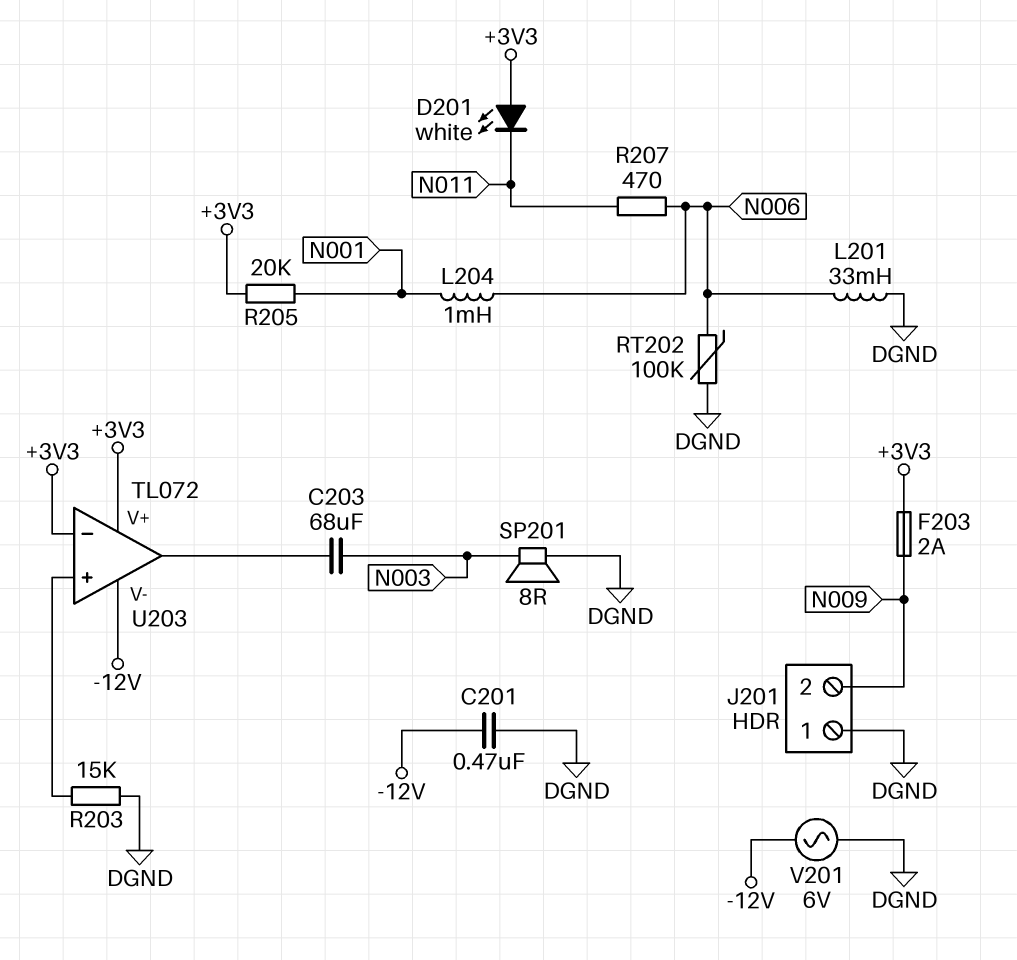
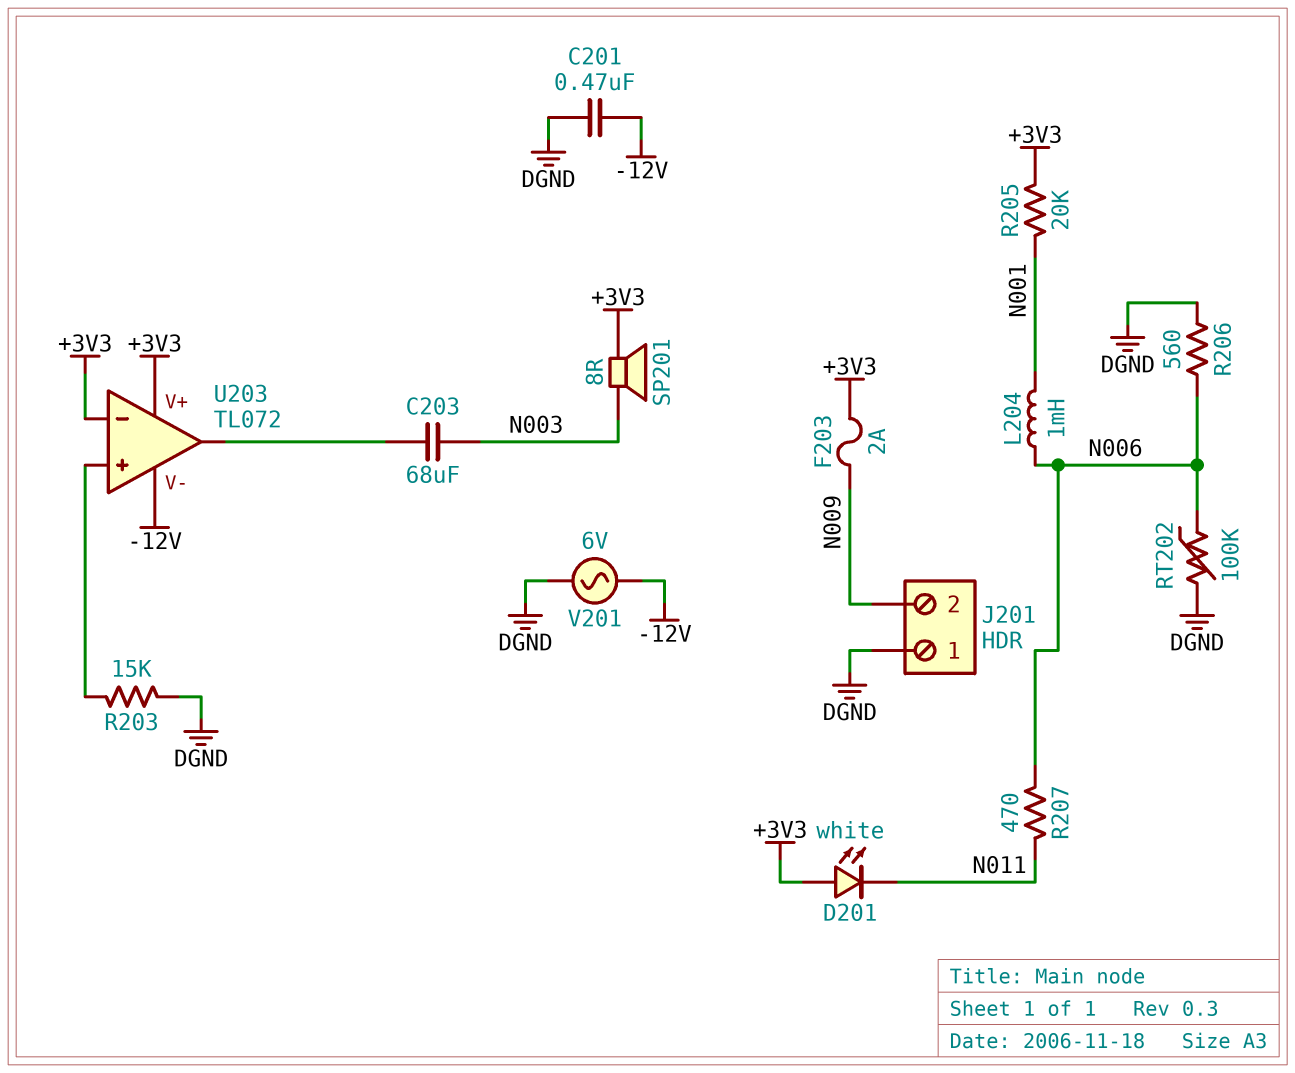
L201: 33mH (DGND, N006) -> none
R206: none -> 560 (DGND, N006)
SP201: speaker 8R (DGND, N003) -> speaker 8R (+3V3, N003)

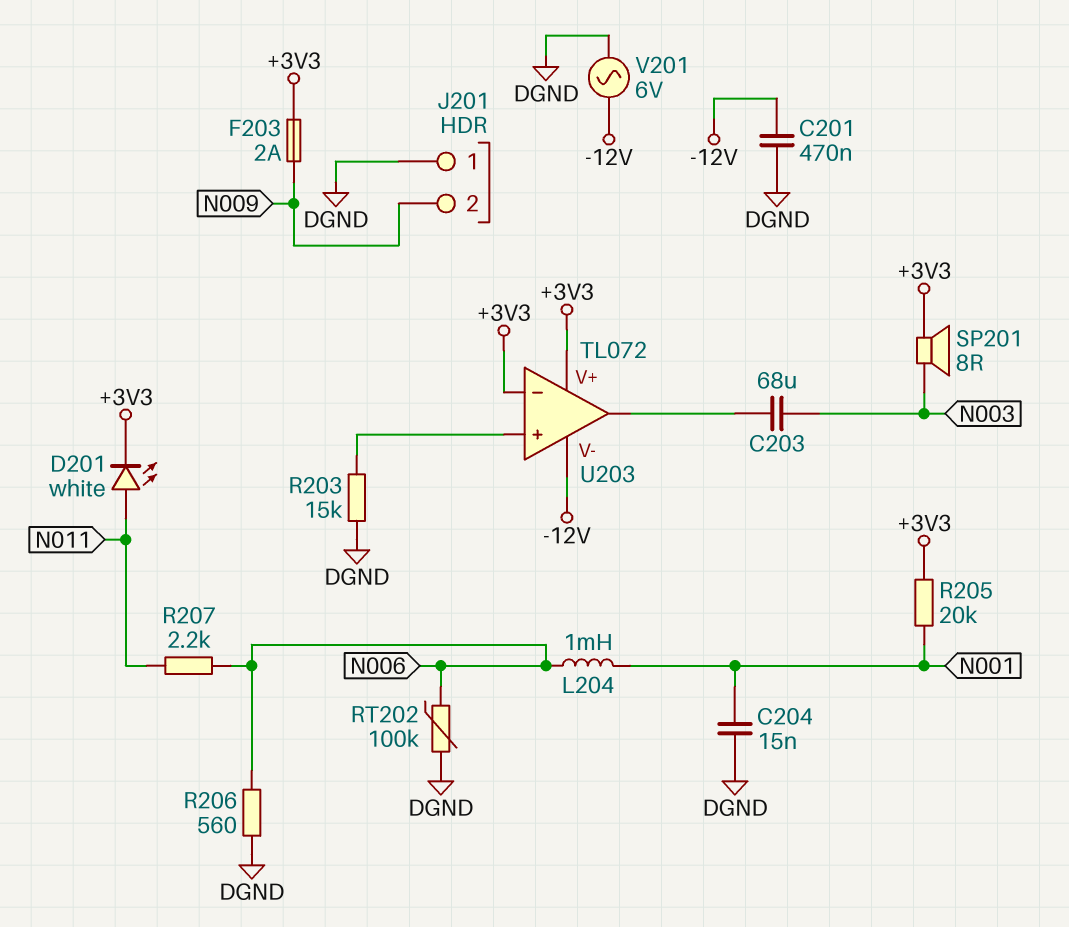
C204: none -> 15nF (DGND, N001)
D201: LED white (A +3V3, K N011) -> LED white (A N011, K +3V3)
R207: 470 (N006, N011) -> 2.2k (N006, N011)

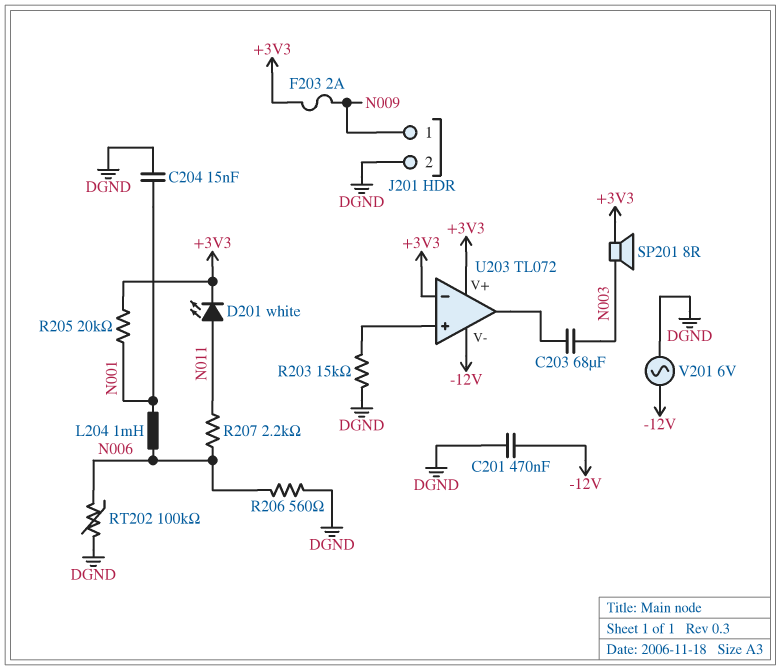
J201 pin 1: DGND -> N009
J201 pin 2: N009 -> DGND

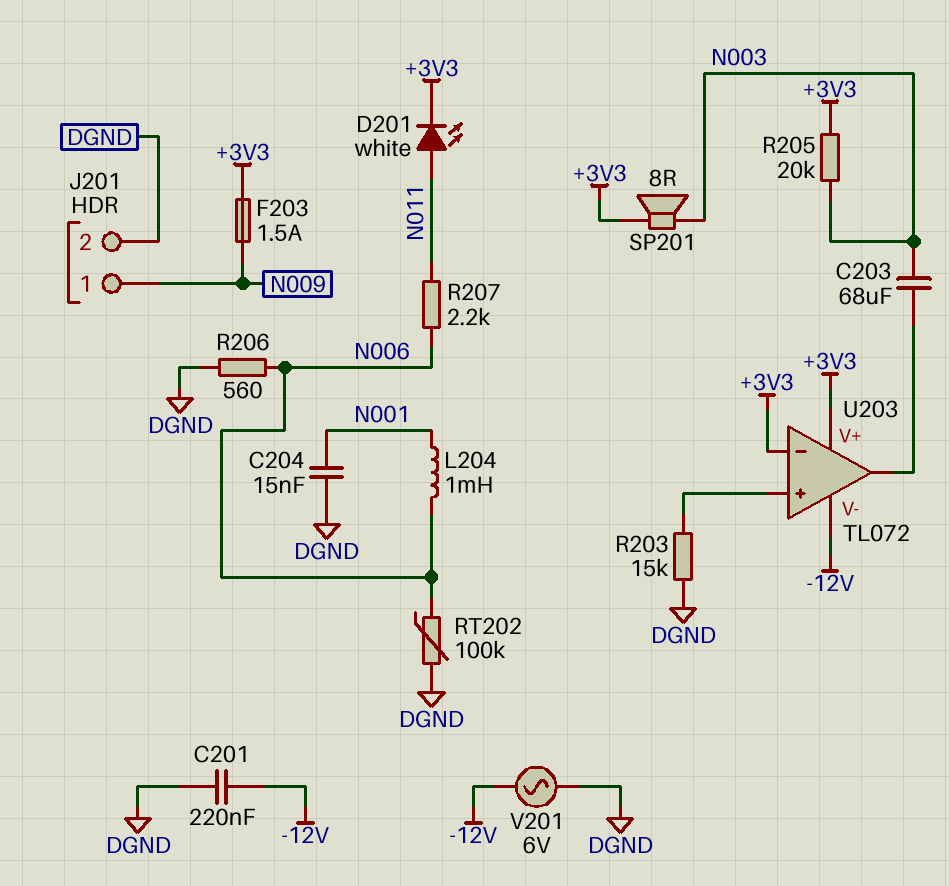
C201: 470nF (-12V, DGND) -> 220nF (-12V, DGND)
F203: 2A (+3V3, N009) -> 1.5A (+3V3, N009)
R205: 20k (+3V3, N001) -> 20k (+3V3, N003)

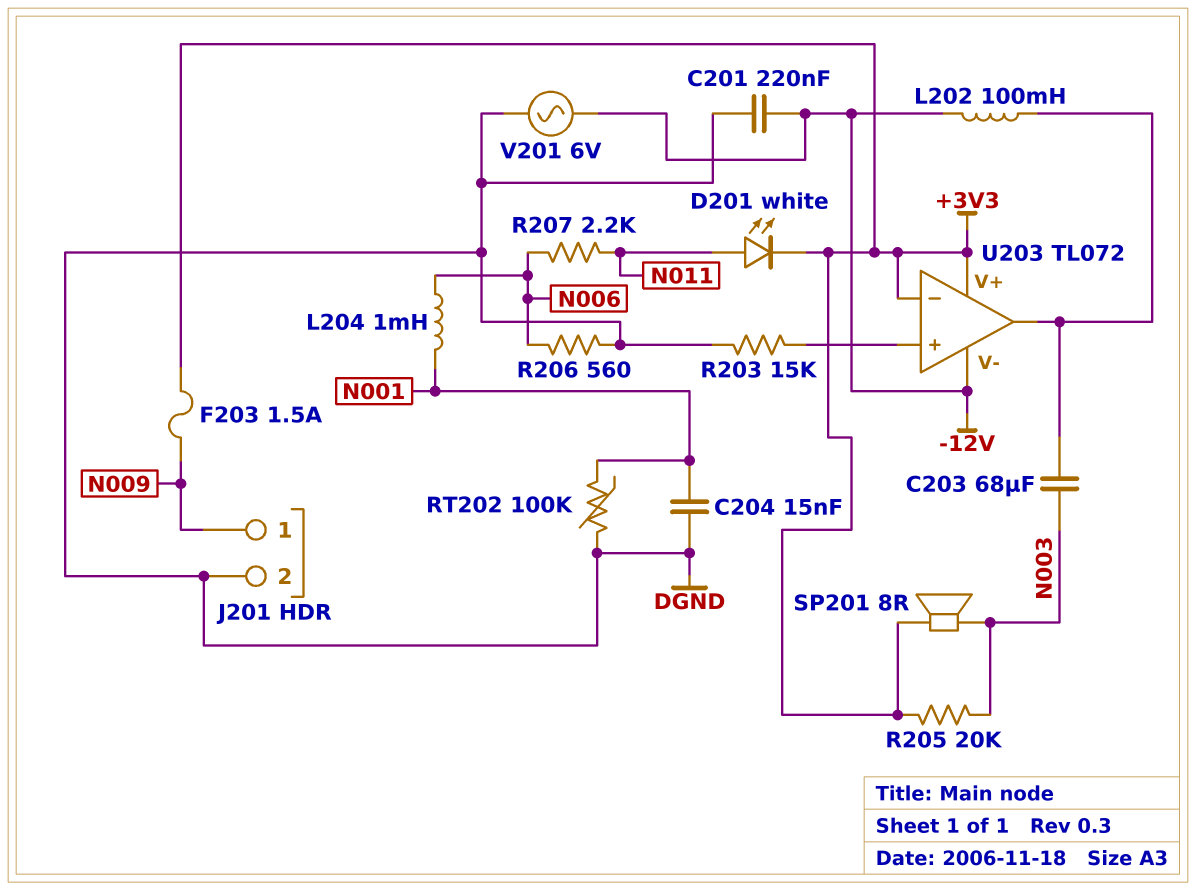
L202: none -> 100mH (-12V, U203/out)
RT202: 100k (DGND, N006) -> 100k (DGND, N001)

